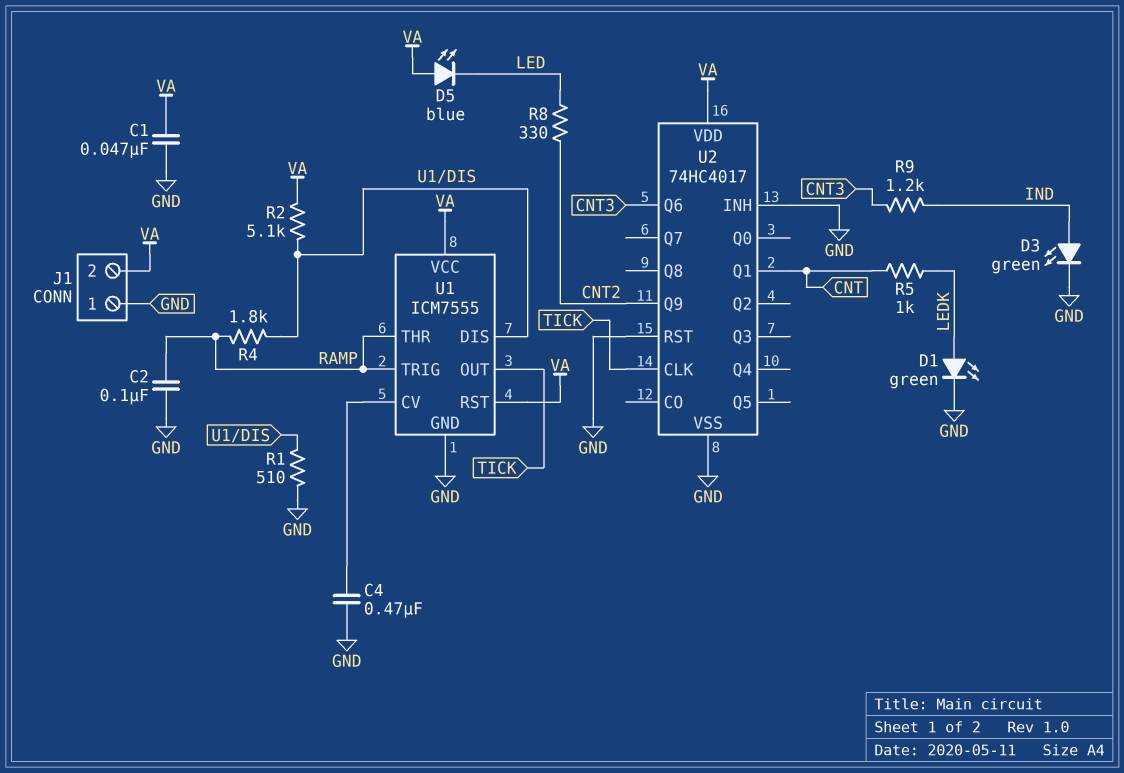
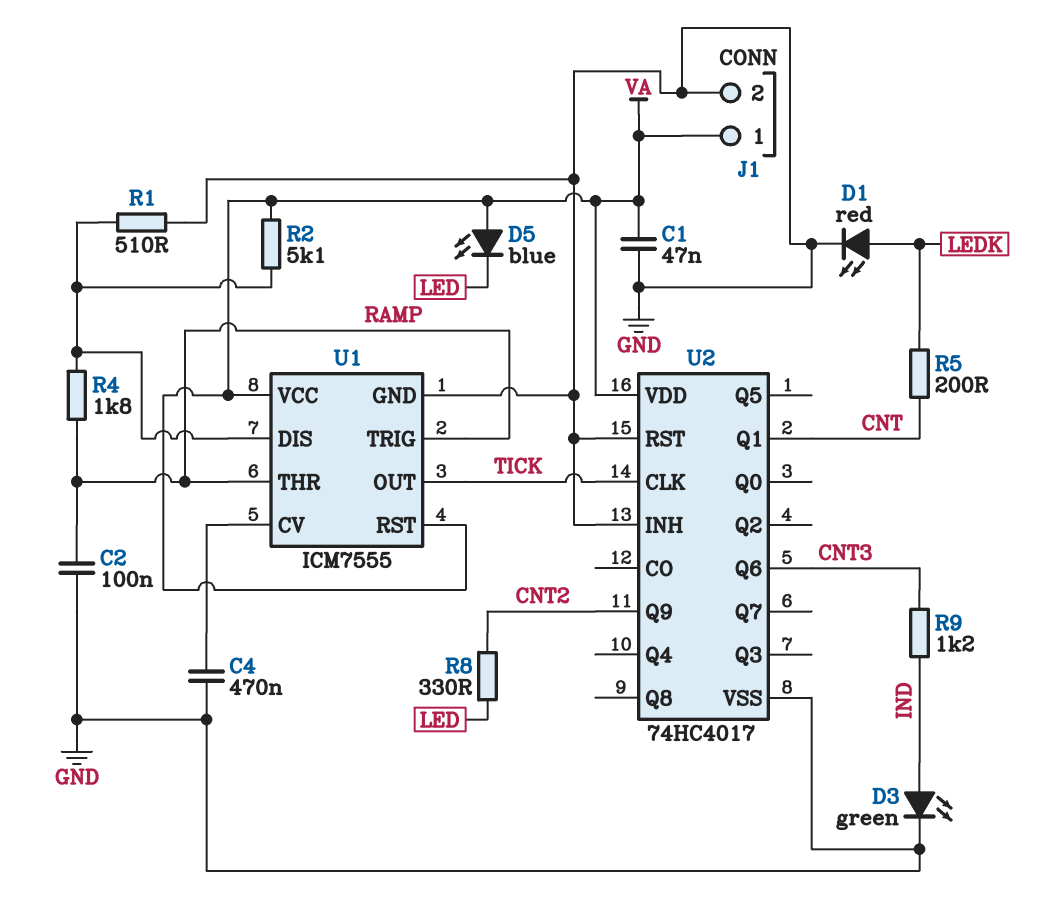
D1: LED green (A LEDK, K GND) -> LED red (A LEDK, K GND)
J1 pin 1: GND -> VA
J1 pin 2: VA -> GND
R5: 1k (CNT, LEDK) -> 200 (CNT, LEDK)

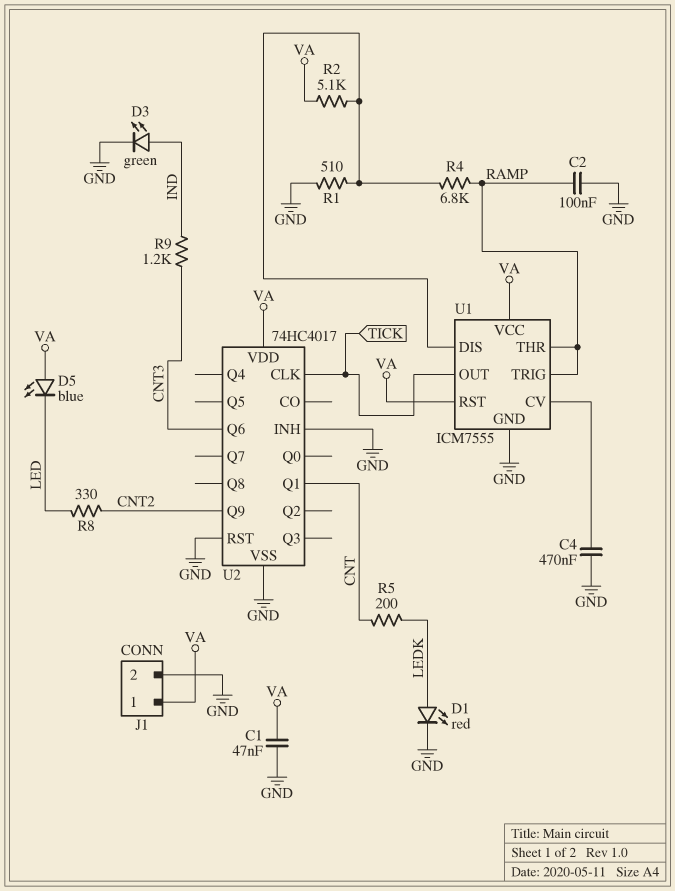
R4: 1.8k (RAMP, U1/DIS) -> 6.8k (RAMP, U1/DIS)

